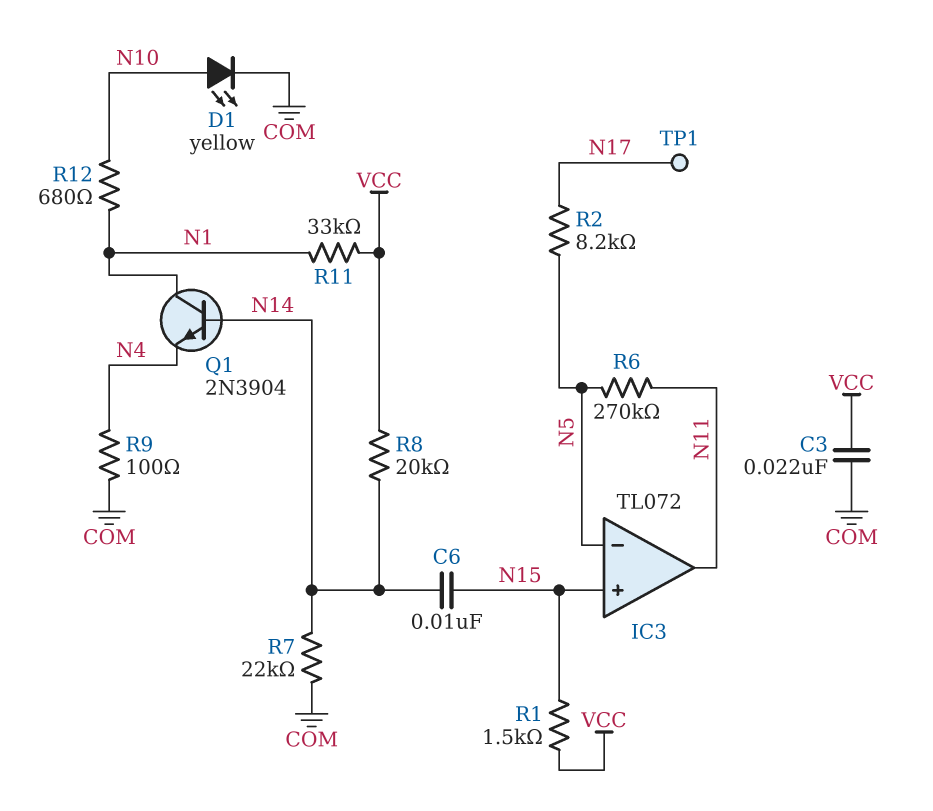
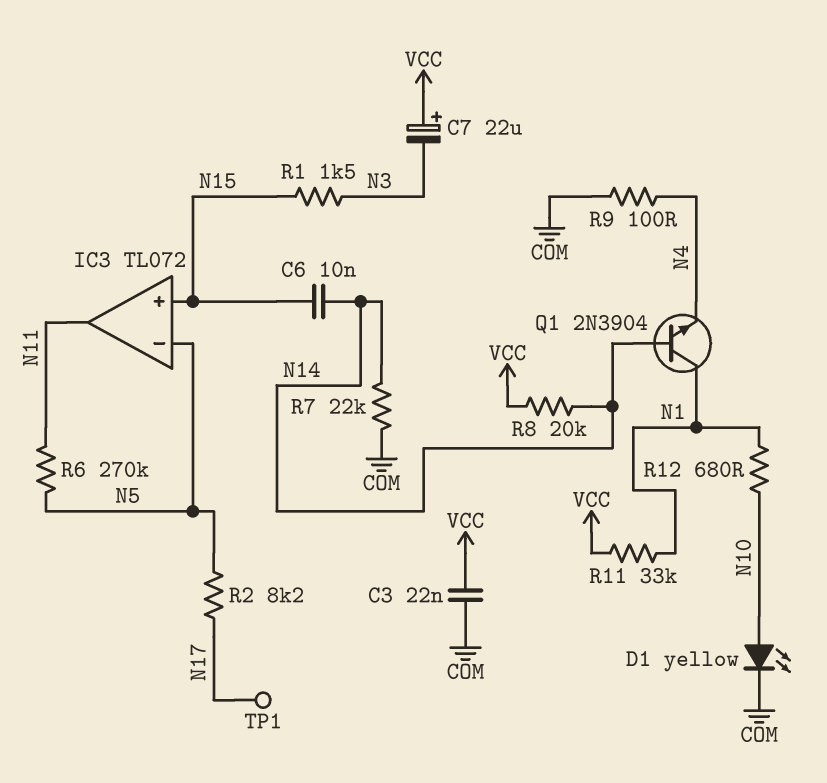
C7: none -> 22uF (plus VCC, minus N3)
R1: 1.5k (N15, VCC) -> 1.5k (N3, N15)

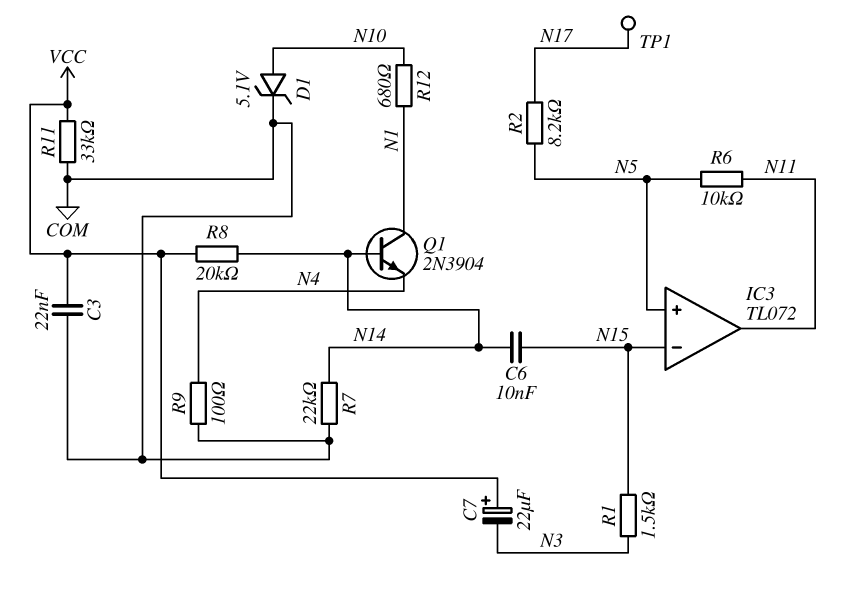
D1: LED yellow (A N10, K COM) -> zener 5.1V (A N10, K COM)
IC3 pin in+: N15 -> N5
IC3 pin in-: N5 -> N15
R6: 270k (N5, N11) -> 10k (N5, N11)
R11: 33k (N1, VCC) -> 33k (COM, VCC)

